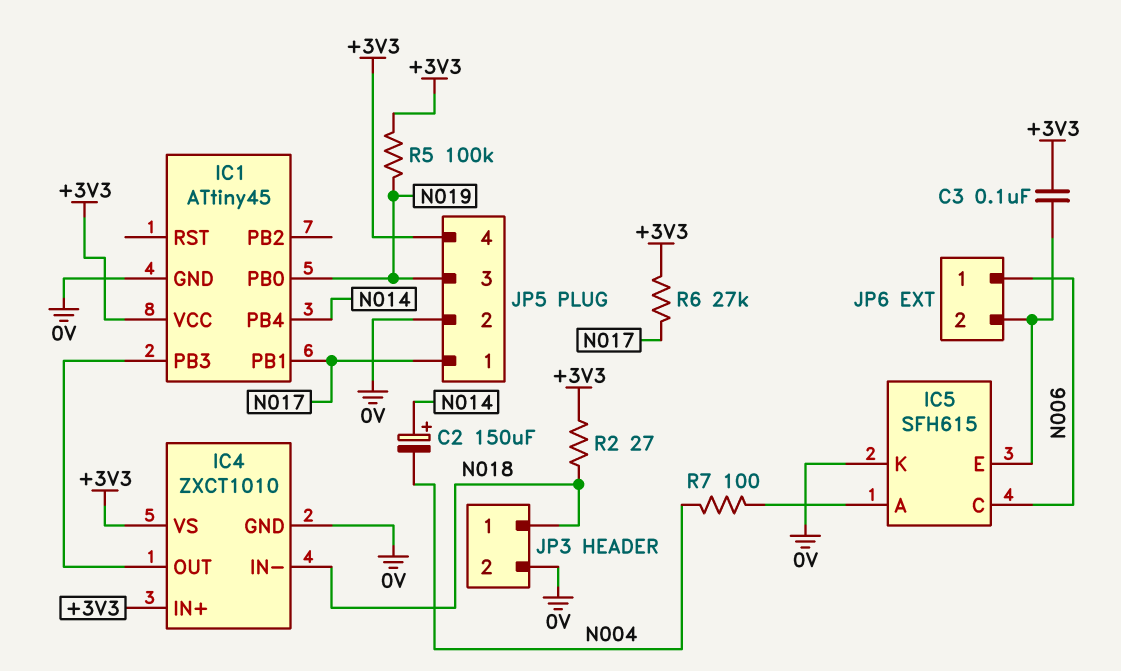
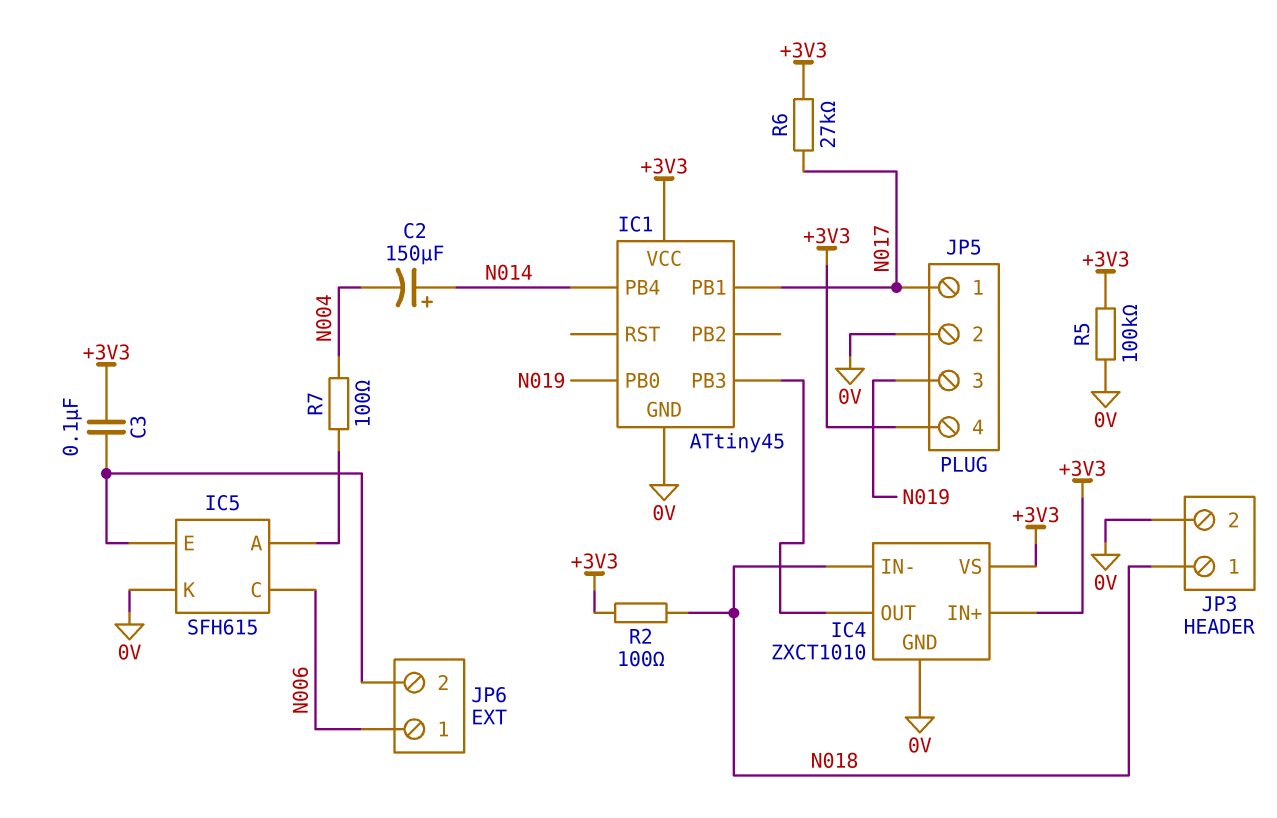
R2: 27 (+3V3, N018) -> 100 (+3V3, N018)
R5: 100k (+3V3, N019) -> 100k (+3V3, 0V)

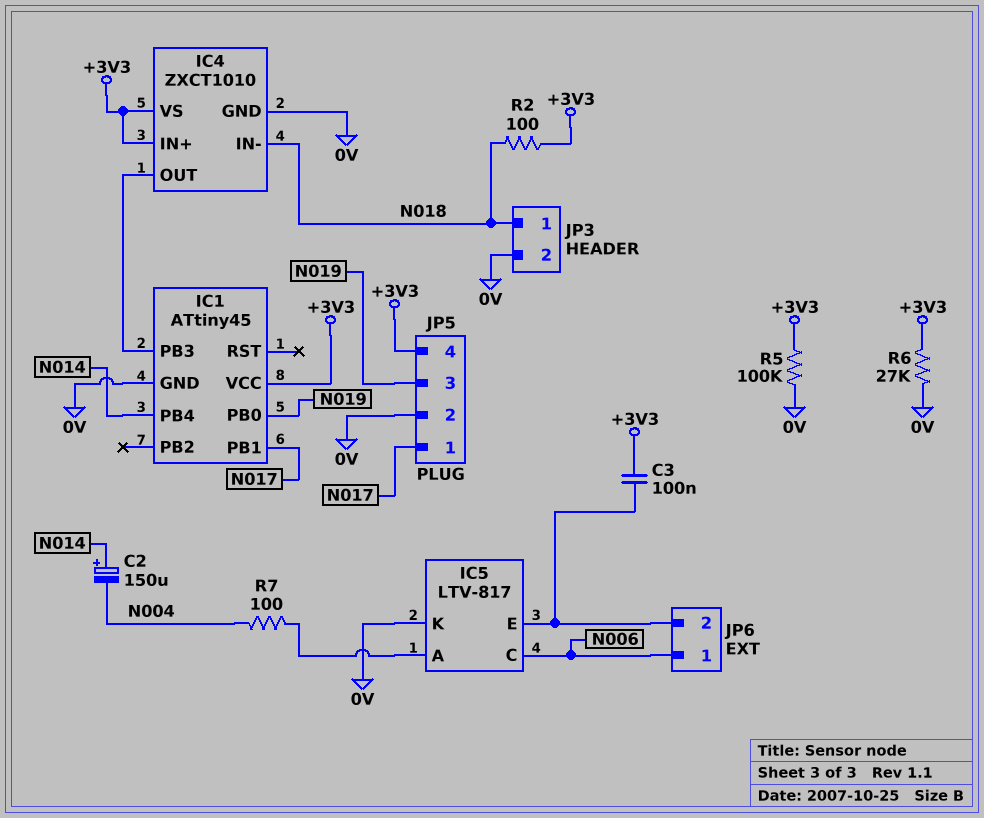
IC5: SFH615 -> LTV-817
R6: 27k (+3V3, N017) -> 27k (+3V3, 0V)

